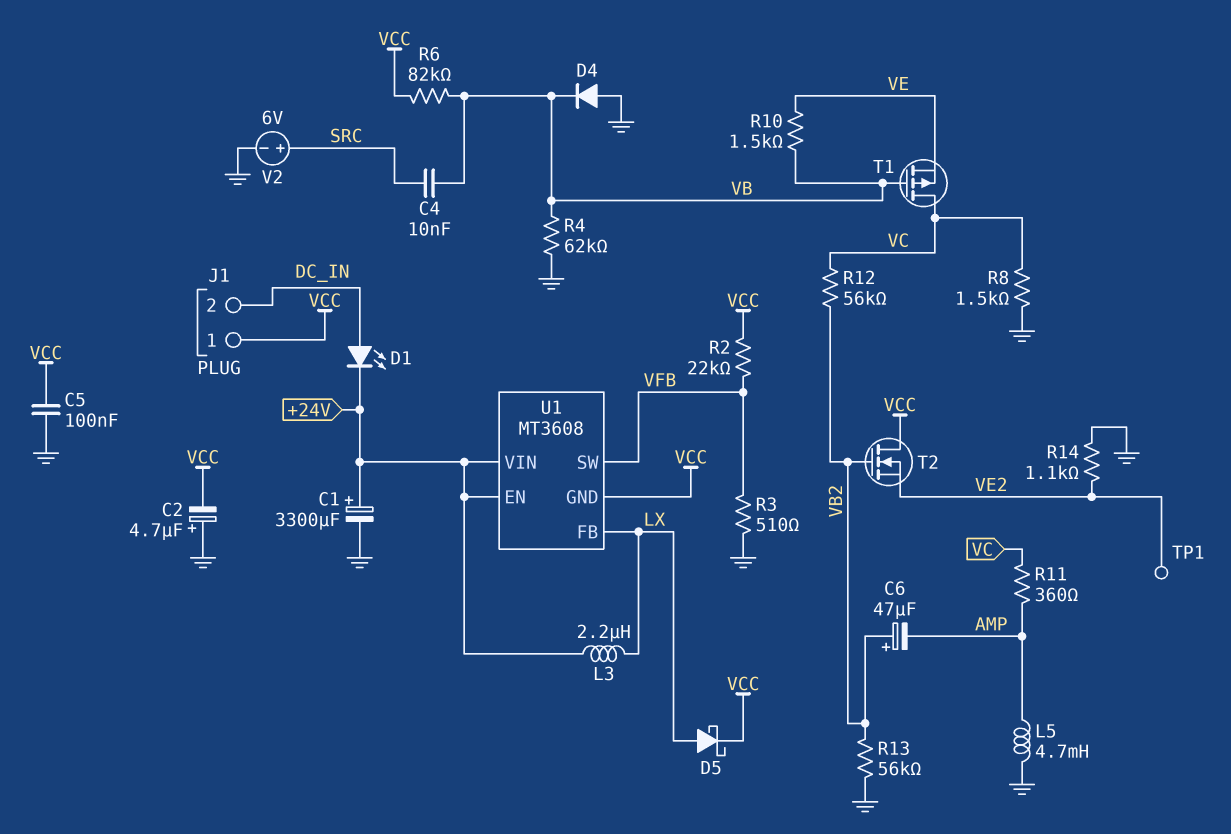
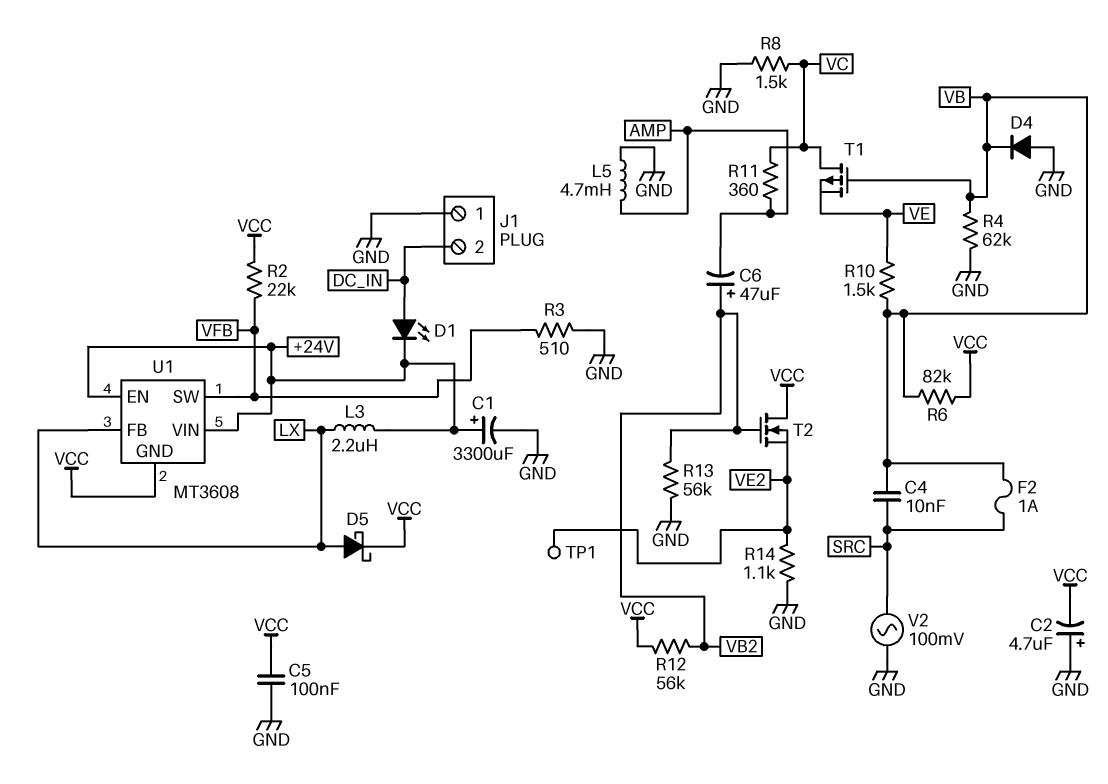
F2: none -> 1A (SRC, VB)
J1 pin 1: VCC -> GND
R12: 56k (VB2, VC) -> 56k (VB2, VCC)
V2: 6V (plus SRC, minus GND) -> AC 100mV (GND, SRC)

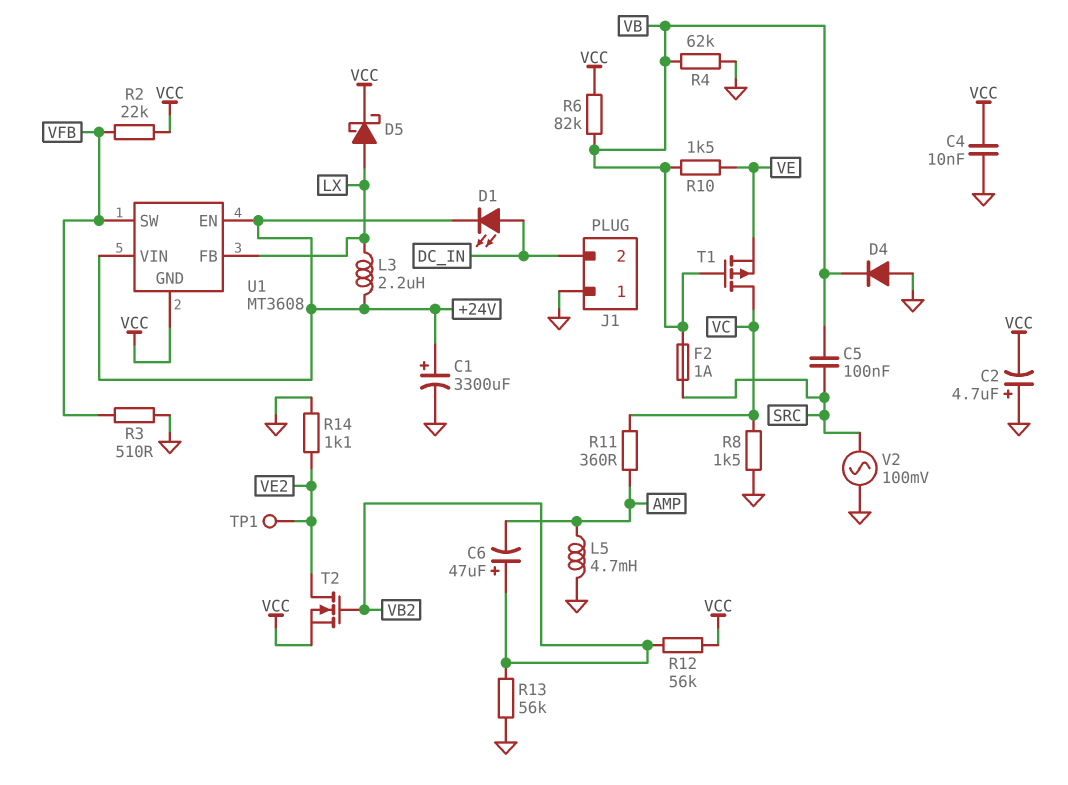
C4: 10nF (SRC, VB) -> 10nF (GND, VCC)
C5: 100nF (GND, VCC) -> 100nF (SRC, VB)
T2: NMOS (G VB2, D VCC, S VE2) -> NMOS (G VB2, D VE2, S VCC)

